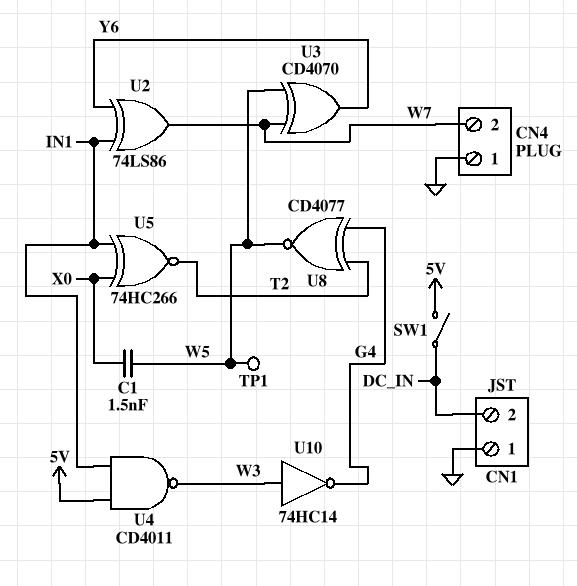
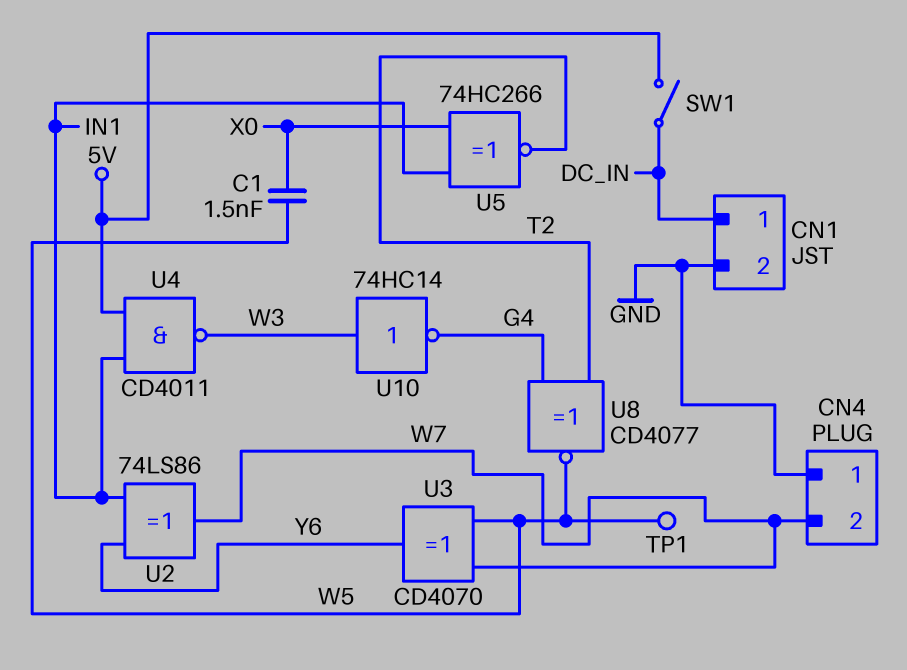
CN1 pin 1: GND -> DC_IN
CN1 pin 2: DC_IN -> GND

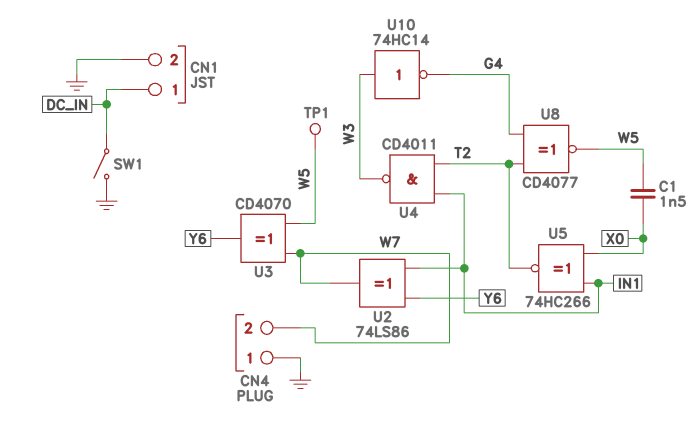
SW1: switch (5V, DC_IN) -> switch (DC_IN, GND)
U4: NAND CD4011 (in 5V, in IN1, out W3) -> NAND CD4011 (in IN1, in T2, out W3)

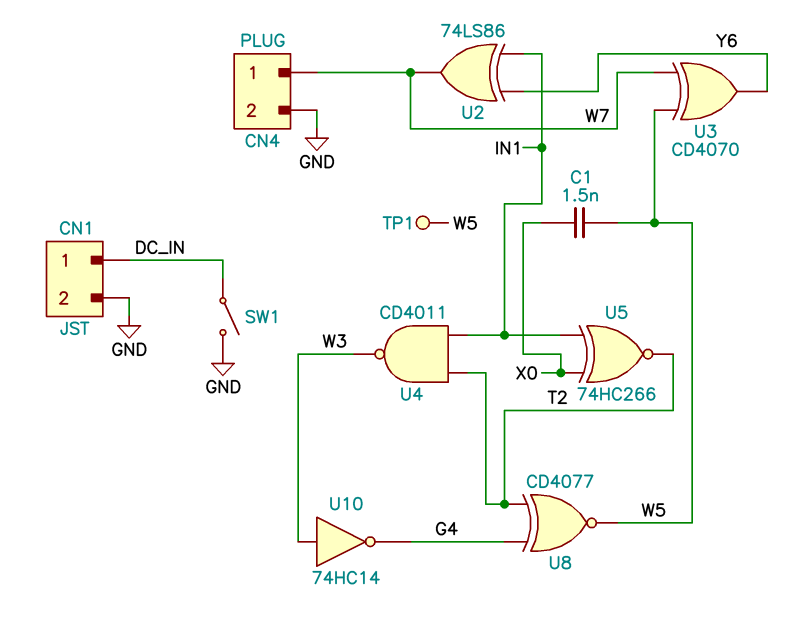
CN4 pin 1: GND -> W7
CN4 pin 2: W7 -> GND

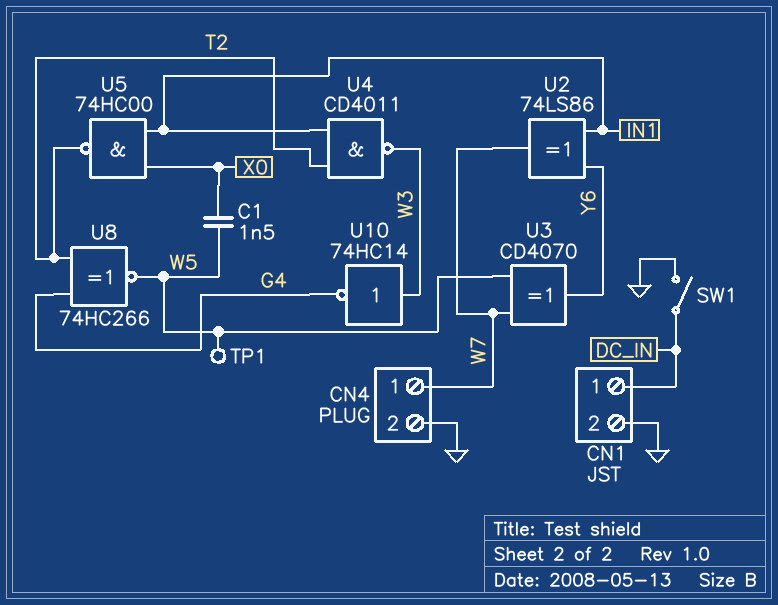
U5: XNOR 74HC266 (in IN1, in X0, out T2) -> NAND 74HC00 (in IN1, in X0, out T2)
U8: XNOR CD4077 (in G4, in T2, out W5) -> XNOR 74HC266 (in G4, in T2, out W5)

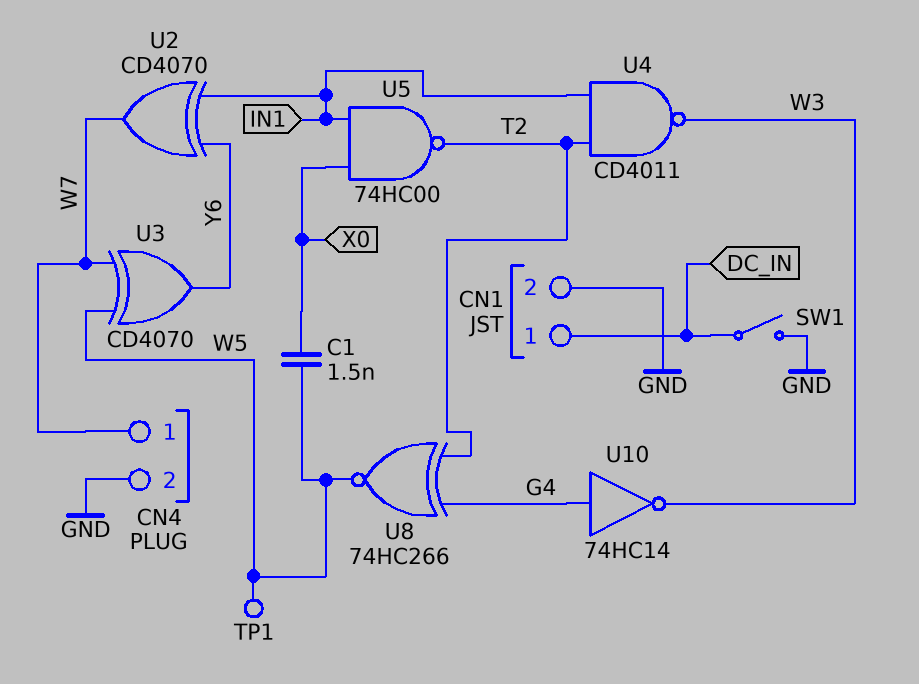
U2: XOR 74LS86 (in IN1, in Y6, out W7) -> XOR CD4070 (in IN1, in Y6, out W7)
U10: NOT 74HC14 (in W3, out G4) -> NOT 74HC14 (in G4, out W3)

